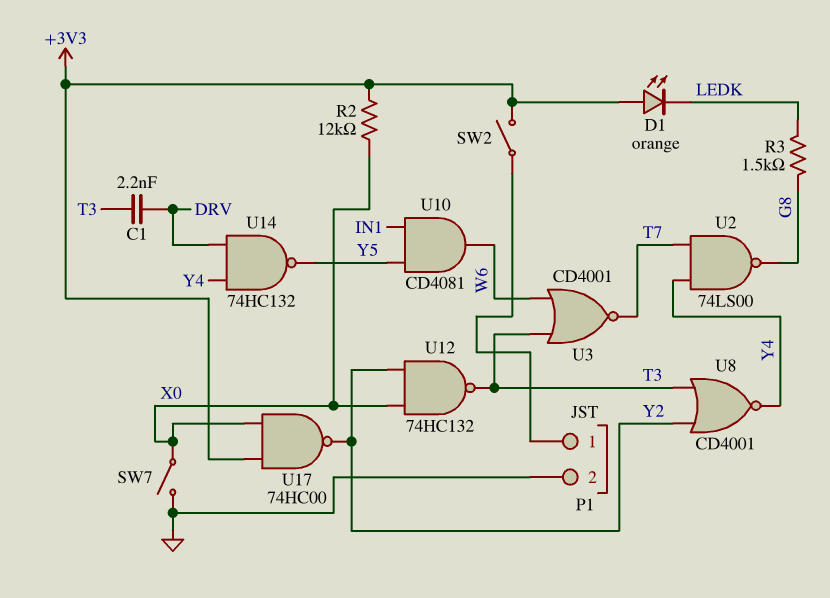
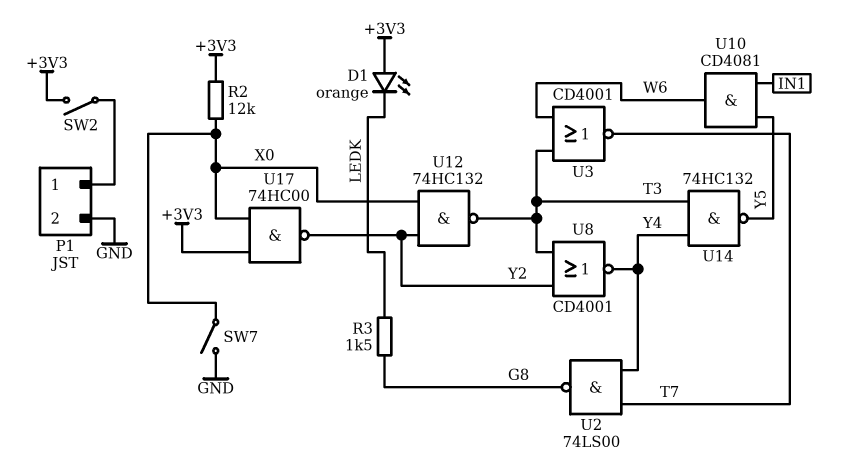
C1: 2.2nF (DRV, T3) -> none
U14: NAND 74HC132 (in DRV, in Y4, out Y5) -> NAND 74HC132 (in T3, in Y4, out Y5)

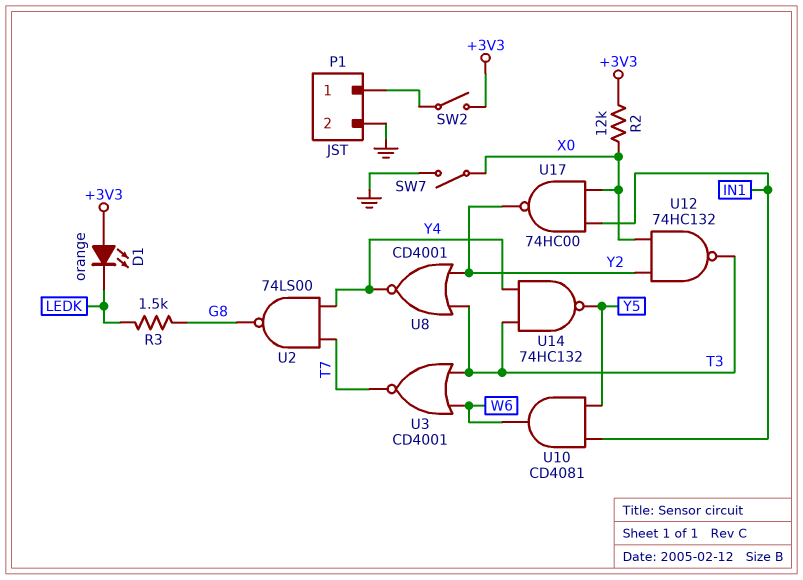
U17: NAND 74HC00 (in +3V3, in X0, out Y2) -> NAND 74HC00 (in IN1, in X0, out Y2)

